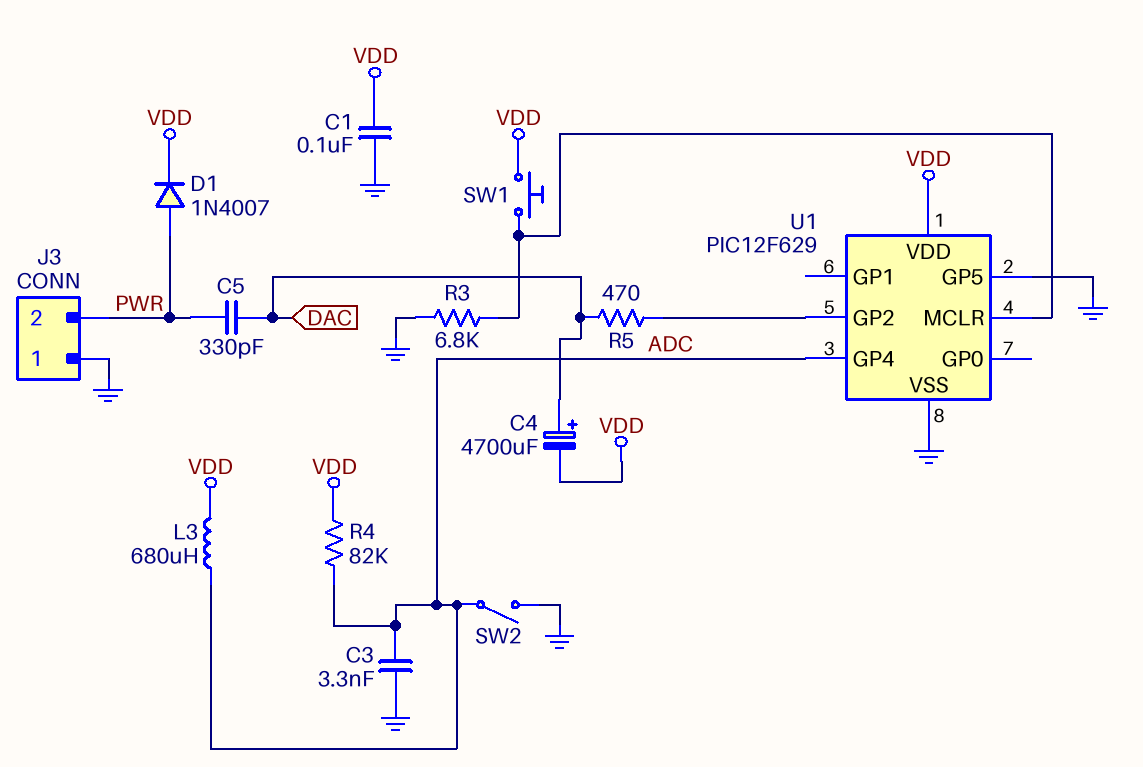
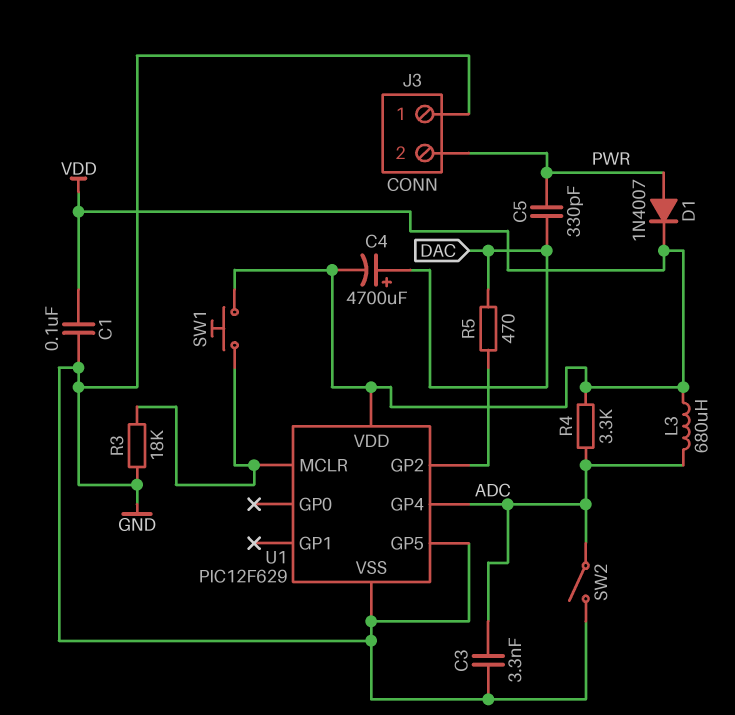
R3: 6.8k (GND, U1/MCLR) -> 18k (GND, U1/MCLR)
R4: 82k (ADC, VDD) -> 3.3k (ADC, VDD)

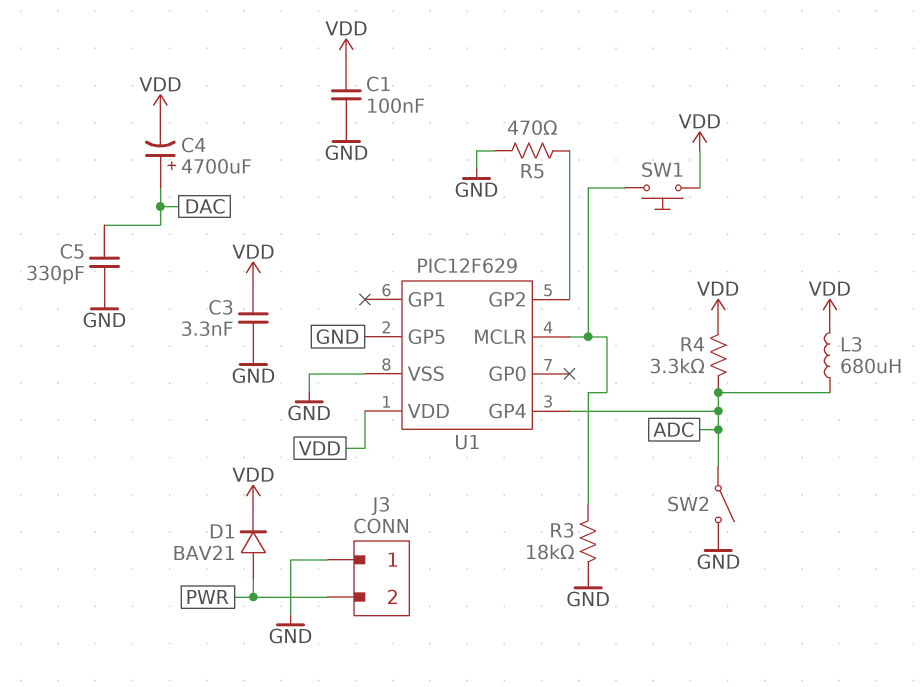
C3: 3.3nF (ADC, GND) -> 3.3nF (GND, VDD)
C5: 330pF (DAC, PWR) -> 330pF (DAC, GND)
D1: diode 1N4007 (A PWR, K VDD) -> diode BAV21 (A PWR, K VDD)
R5: 470 (DAC, U1/GP2) -> 470 (GND, U1/GP2)

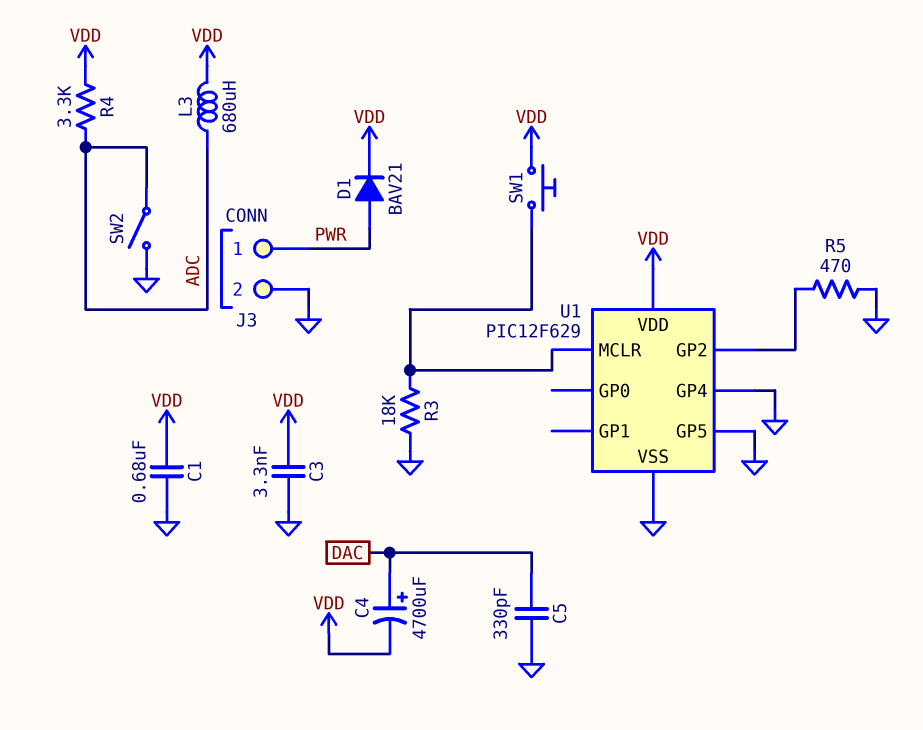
C1: 100nF (GND, VDD) -> 680nF (GND, VDD)
J3 pin 1: GND -> PWR
J3 pin 2: PWR -> GND
U1 pin GP4: ADC -> GND

